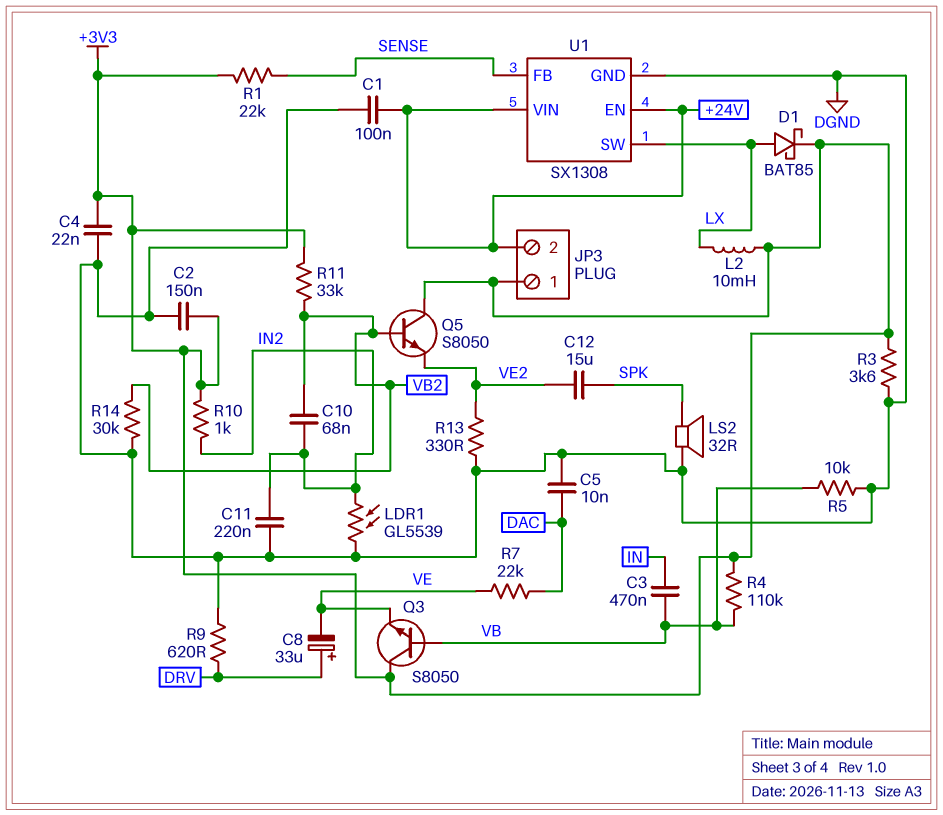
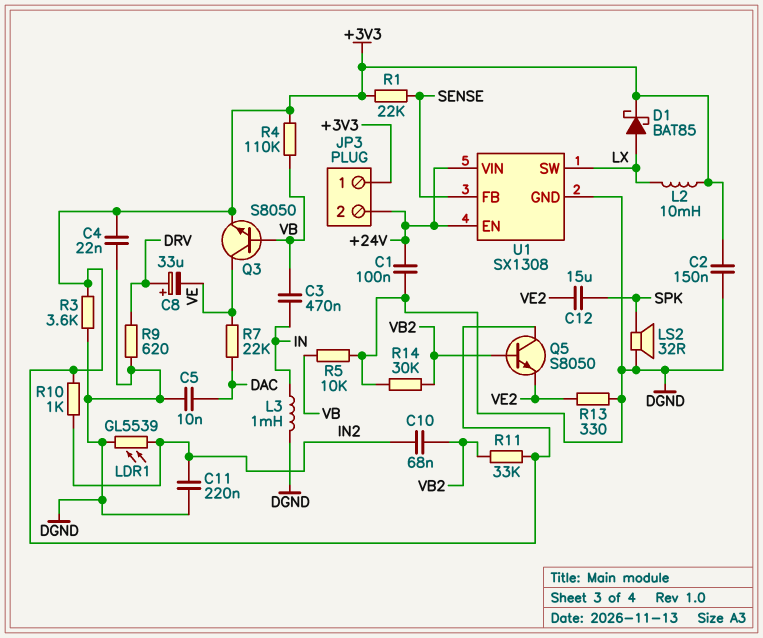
L3: none -> 1mH (DGND, IN)
Q3: NPN S8050 (B VB, C +3V3, E VE) -> NPN S8050 (B VB, C VE, E +3V3)

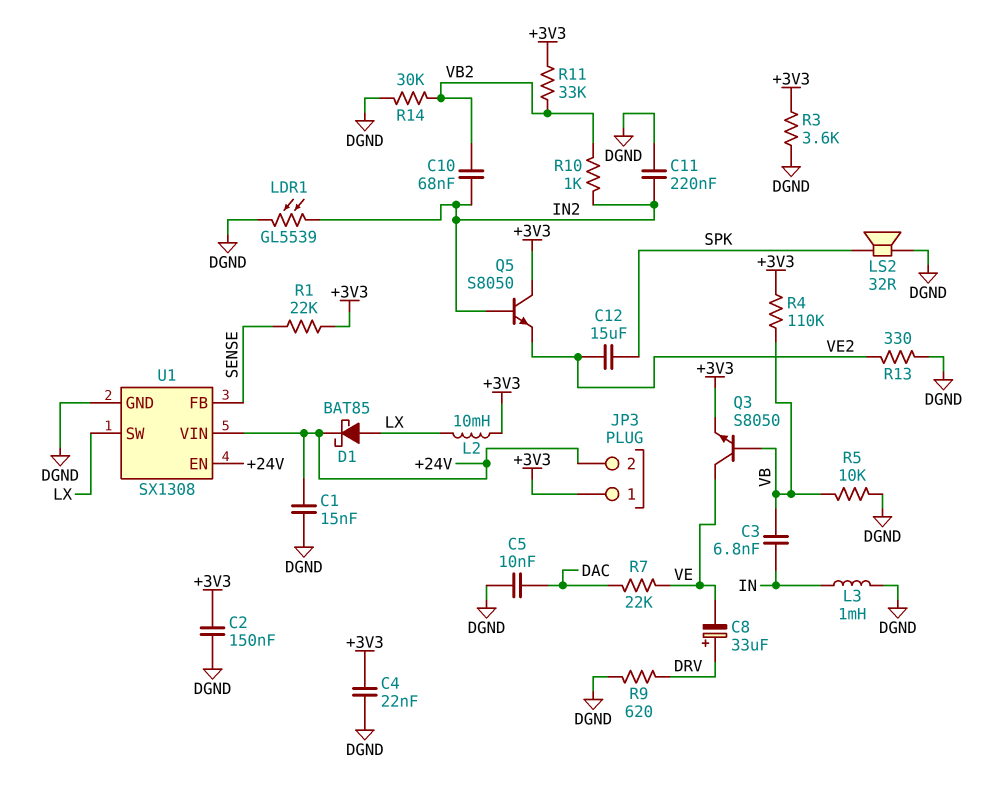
C1: 100nF (+24V, DGND) -> 15nF (+24V, DGND)
C3: 470nF (IN, VB) -> 6.8nF (IN, VB)
D1: schottky BAT85 (A LX, K +3V3) -> schottky BAT85 (A LX, K +24V)
Q5: NPN S8050 (B VB2, C +3V3, E VE2) -> NPN S8050 (B IN2, C +3V3, E VE2)
R10: 1k (+3V3, IN2) -> 1k (IN2, VB2)

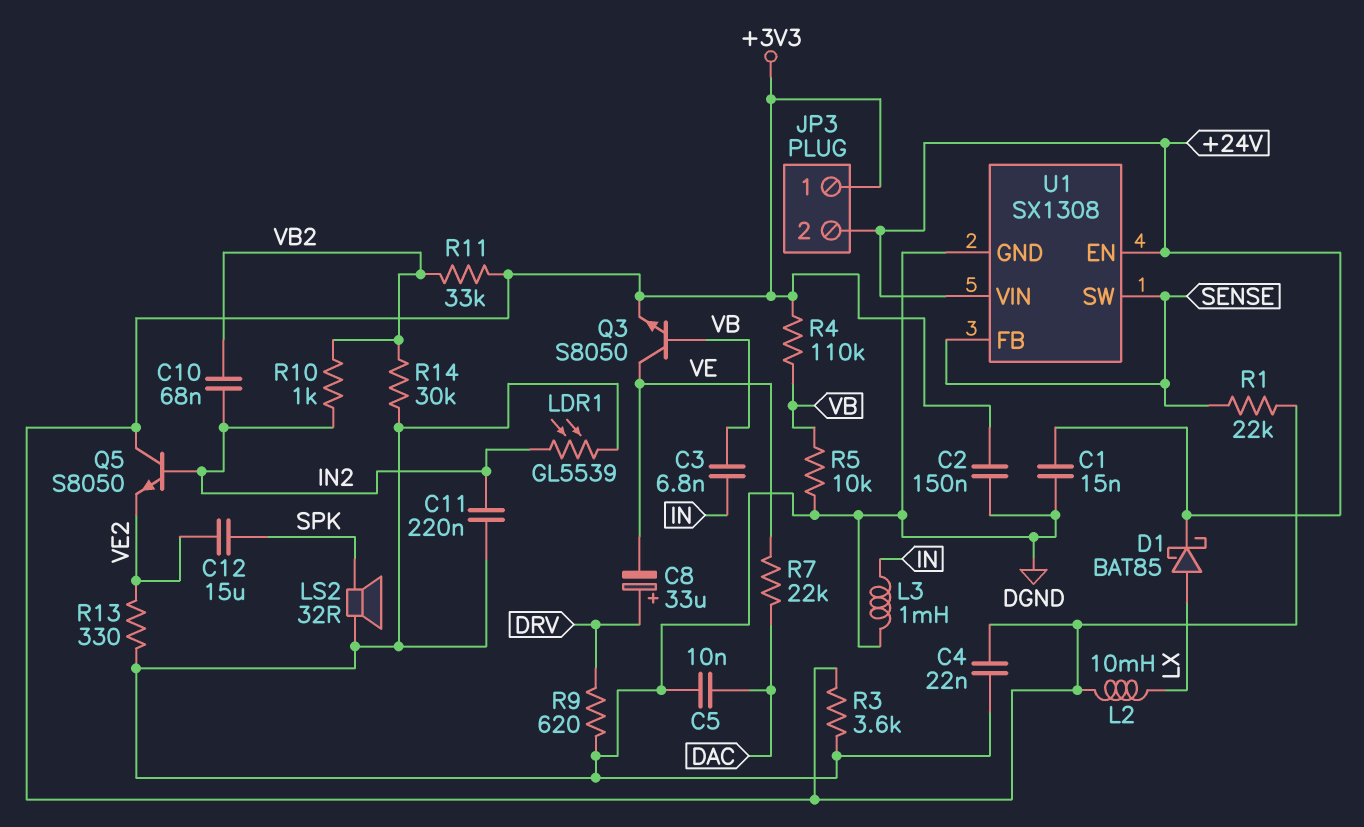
U1 pin SW: LX -> SENSE

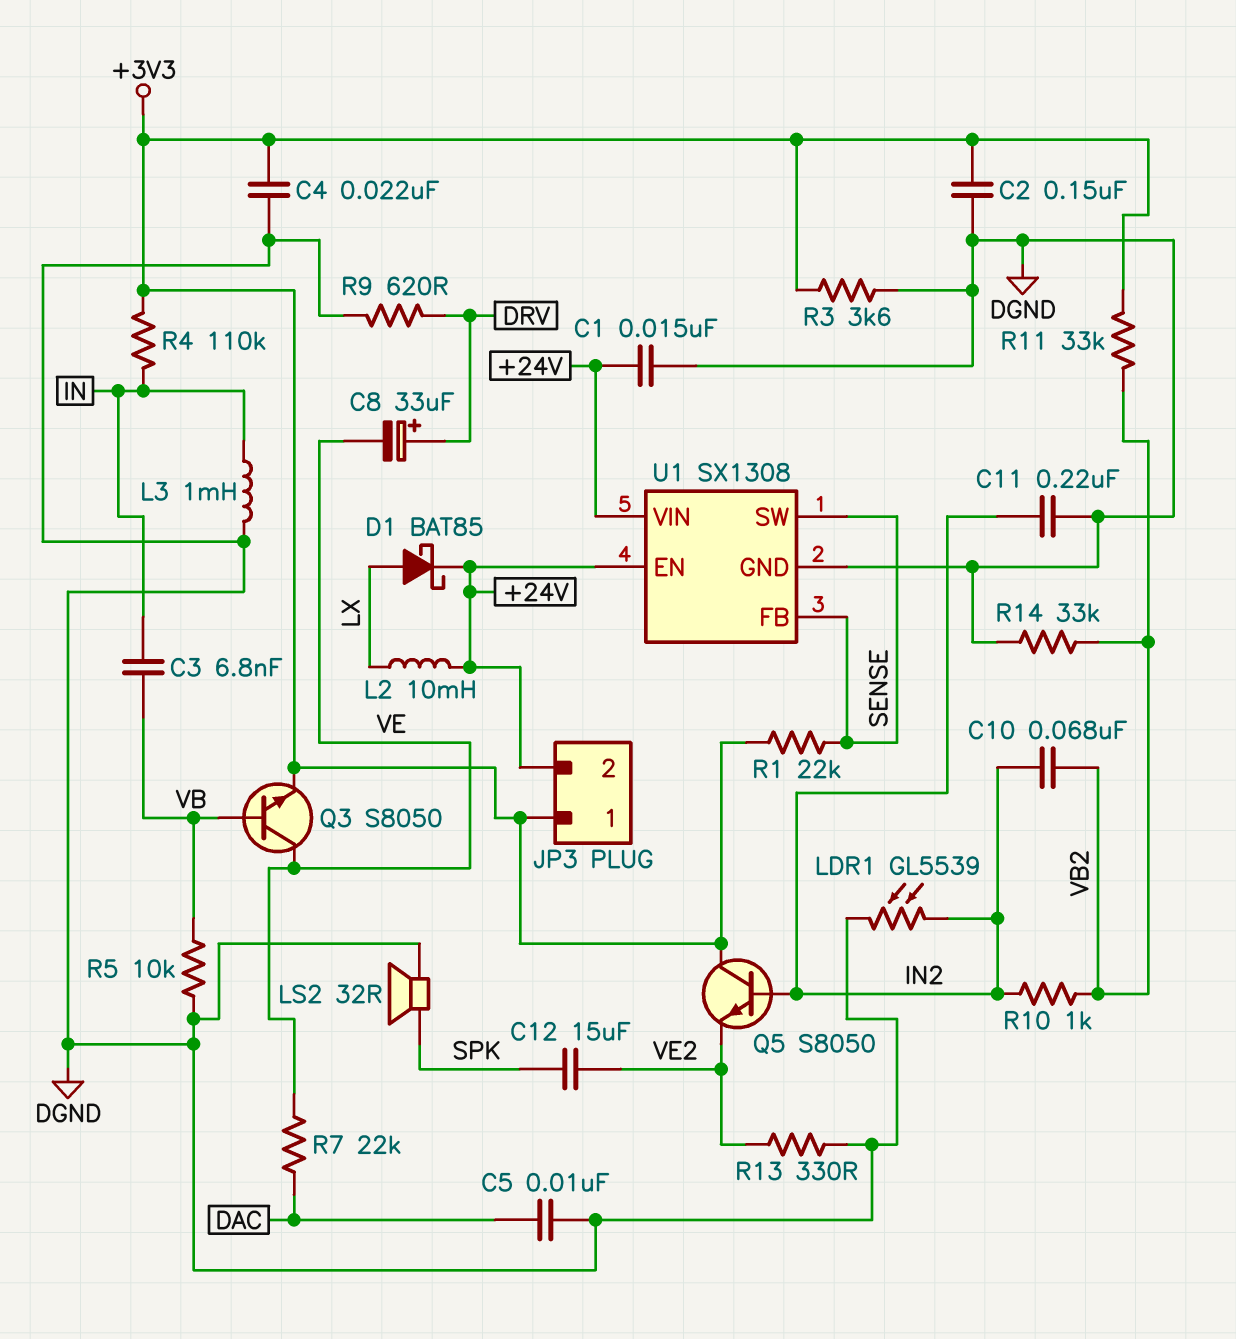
L2: 10mH (+3V3, LX) -> 10mH (+24V, LX)
R4: 110k (+3V3, VB) -> 110k (+3V3, IN)
R14: 30k (DGND, VB2) -> 33k (DGND, VB2)

